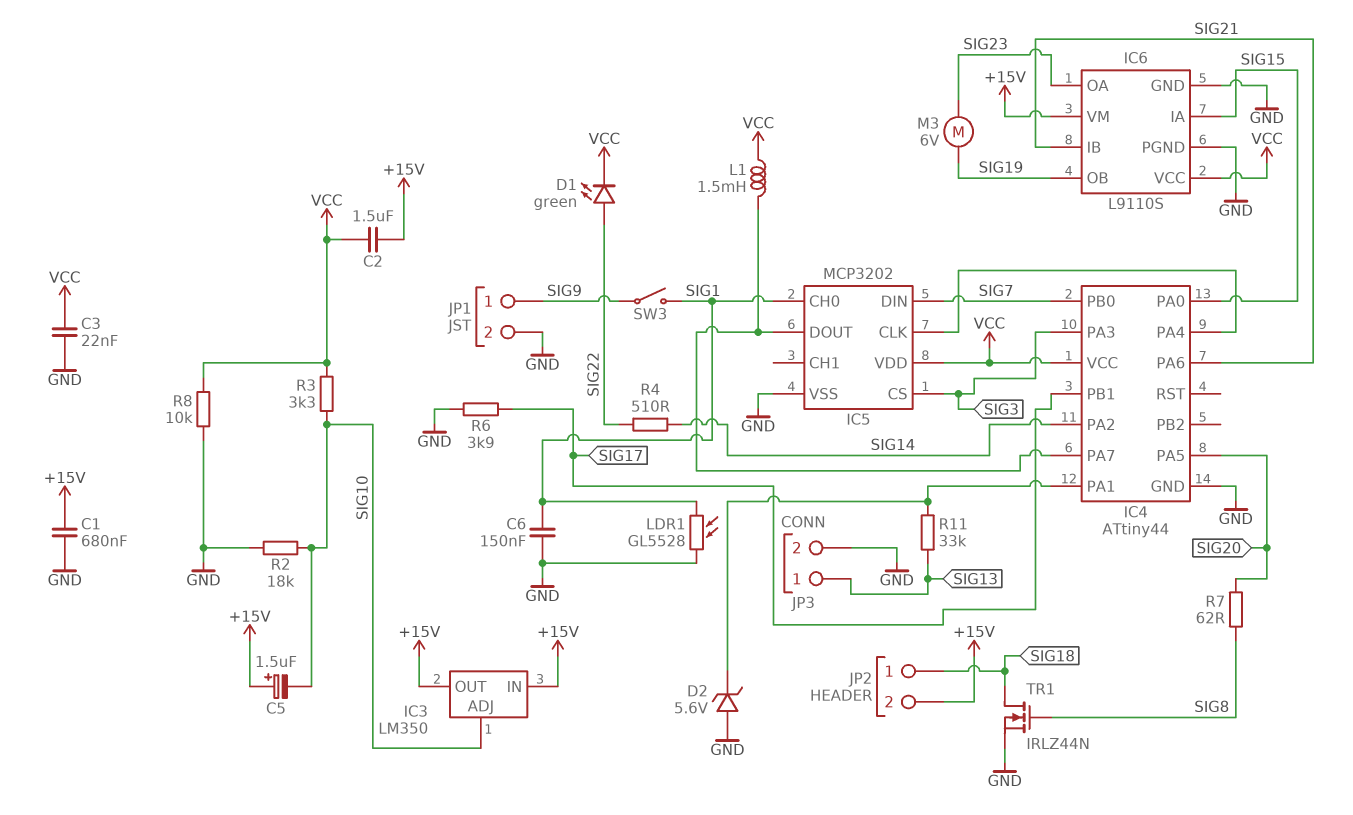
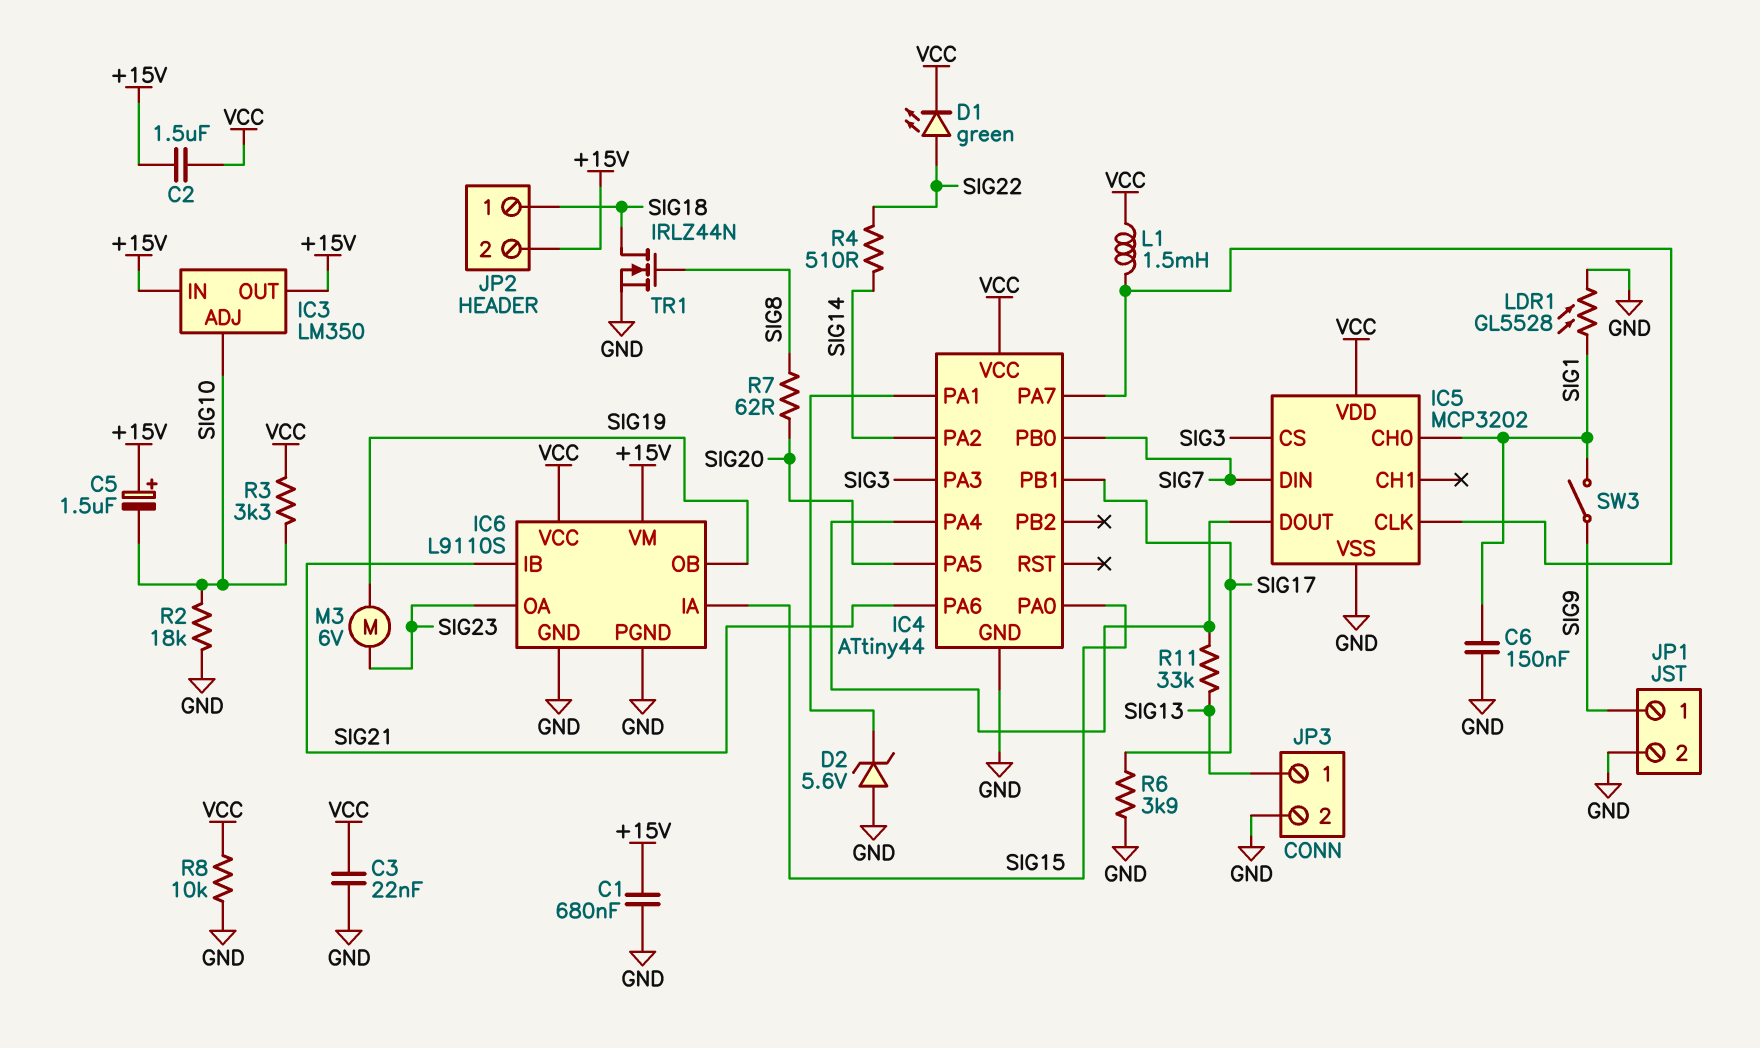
IC5 pin CLK: IC4/PA4 -> IC4/PA7
IC5 pin DOUT: IC4/PA7 -> IC4/PA4
R11: 33k (IC4/PA1, SIG13) -> 33k (IC4/PA4, SIG13)

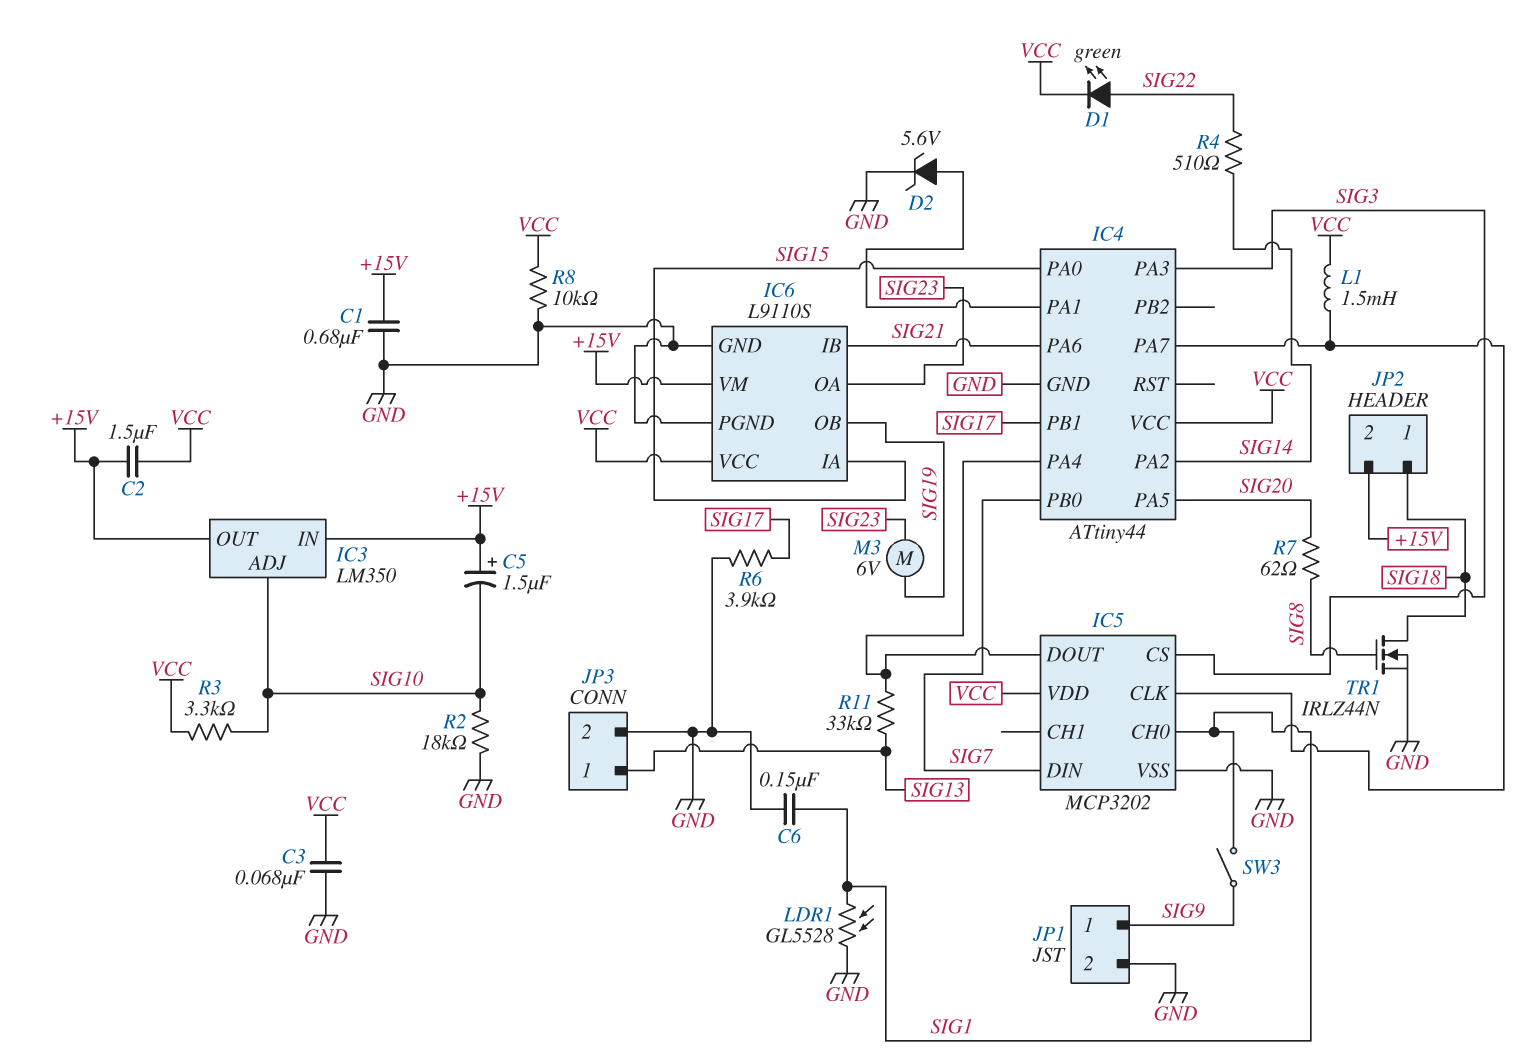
C3: 22nF (GND, VCC) -> 68nF (GND, VCC)
D2: zener 5.6V (A GND, K IC4/PA1) -> zener 5.6V (A IC4/PA1, K GND)

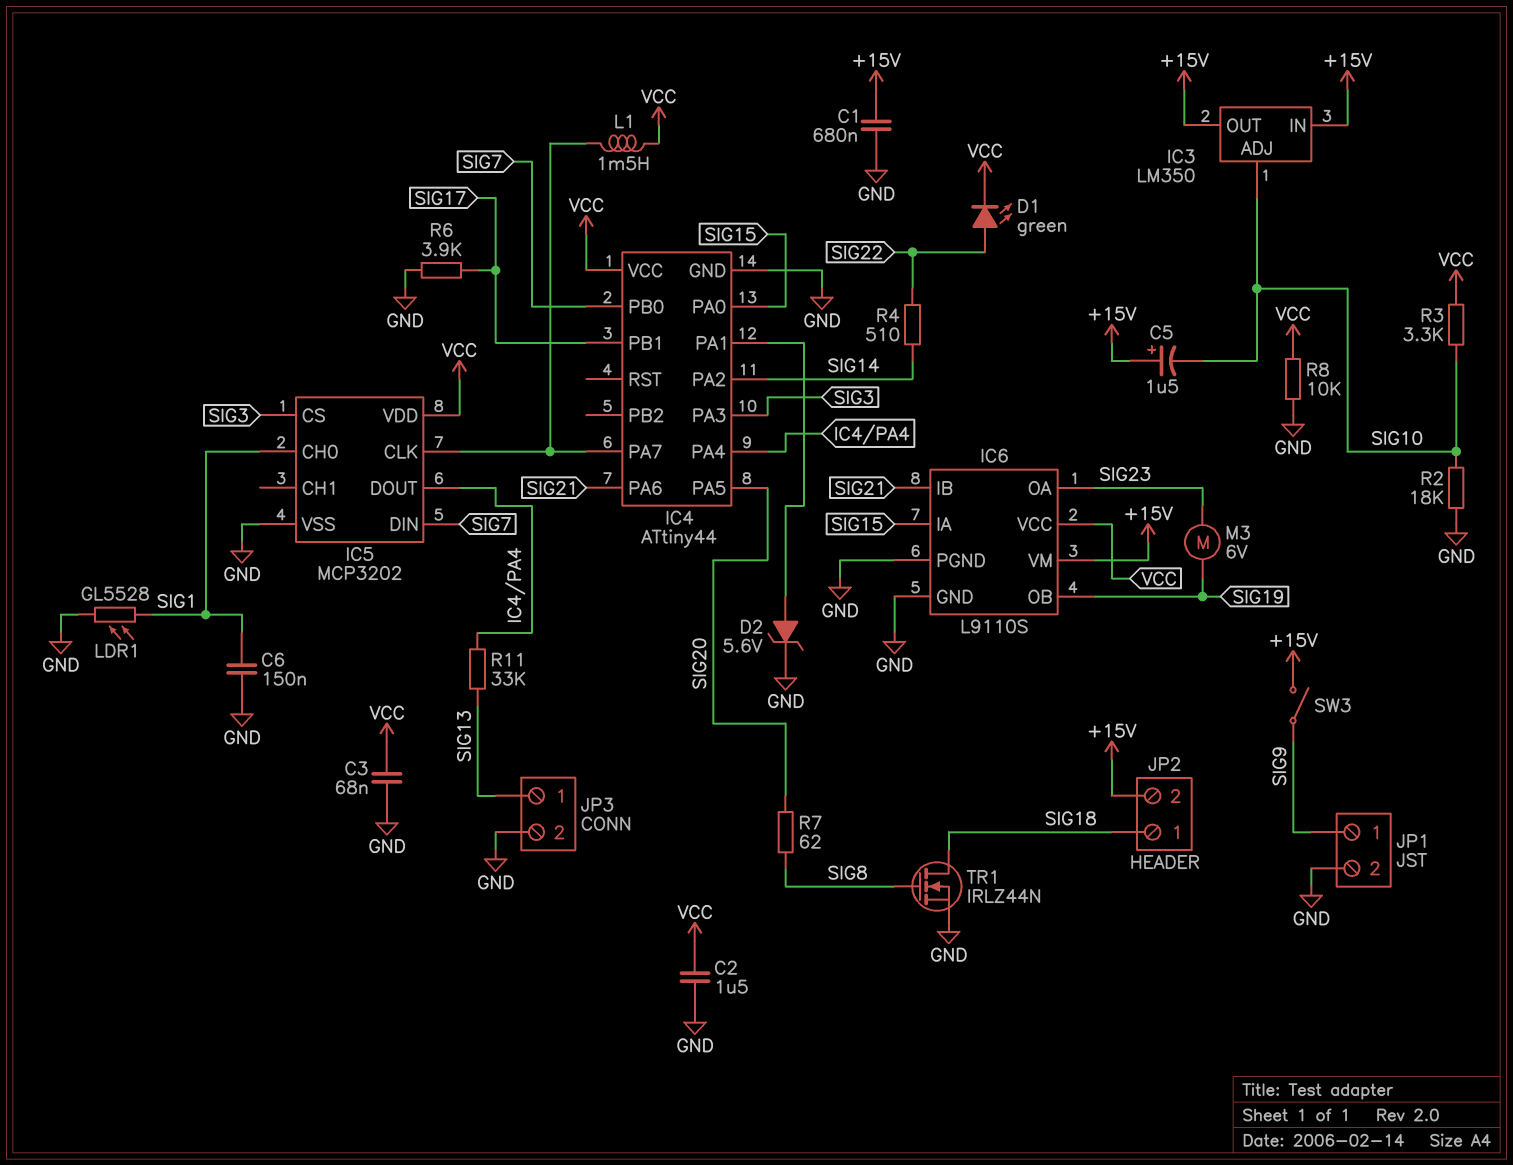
C2: 1.5uF (+15V, VCC) -> 1.5uF (GND, VCC)
SW3: switch (SIG1, SIG9) -> switch (+15V, SIG9)

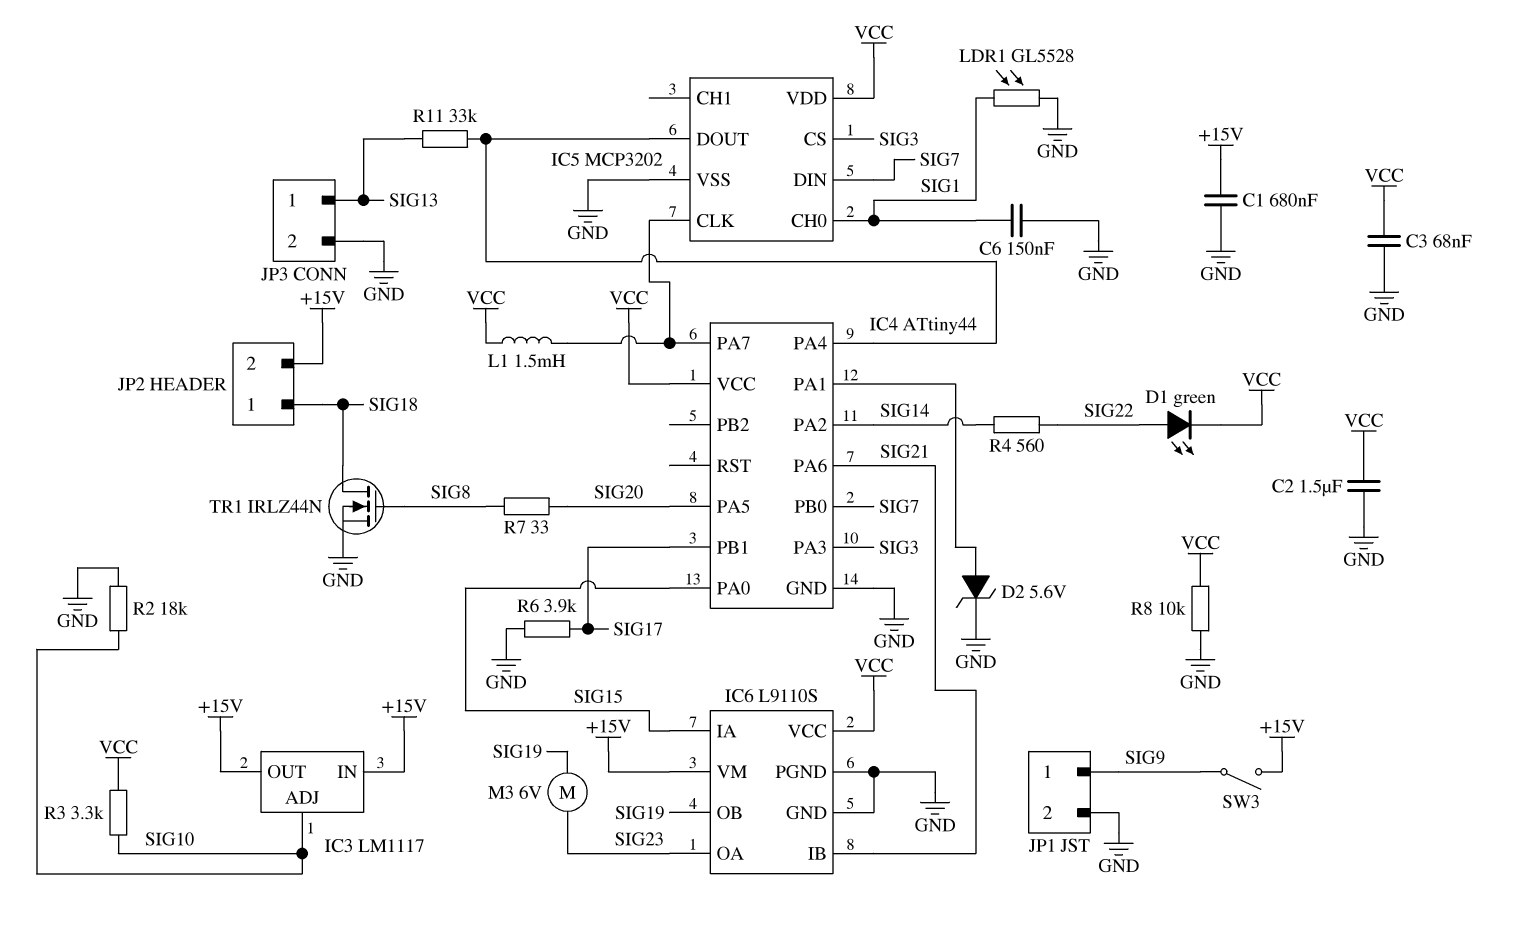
C5: 1.5uF (plus +15V, minus SIG10) -> none
IC3: LM350 -> LM1117
R4: 510 (SIG14, SIG22) -> 560 (SIG14, SIG22)
R7: 62 (SIG8, SIG20) -> 33 (SIG8, SIG20)

